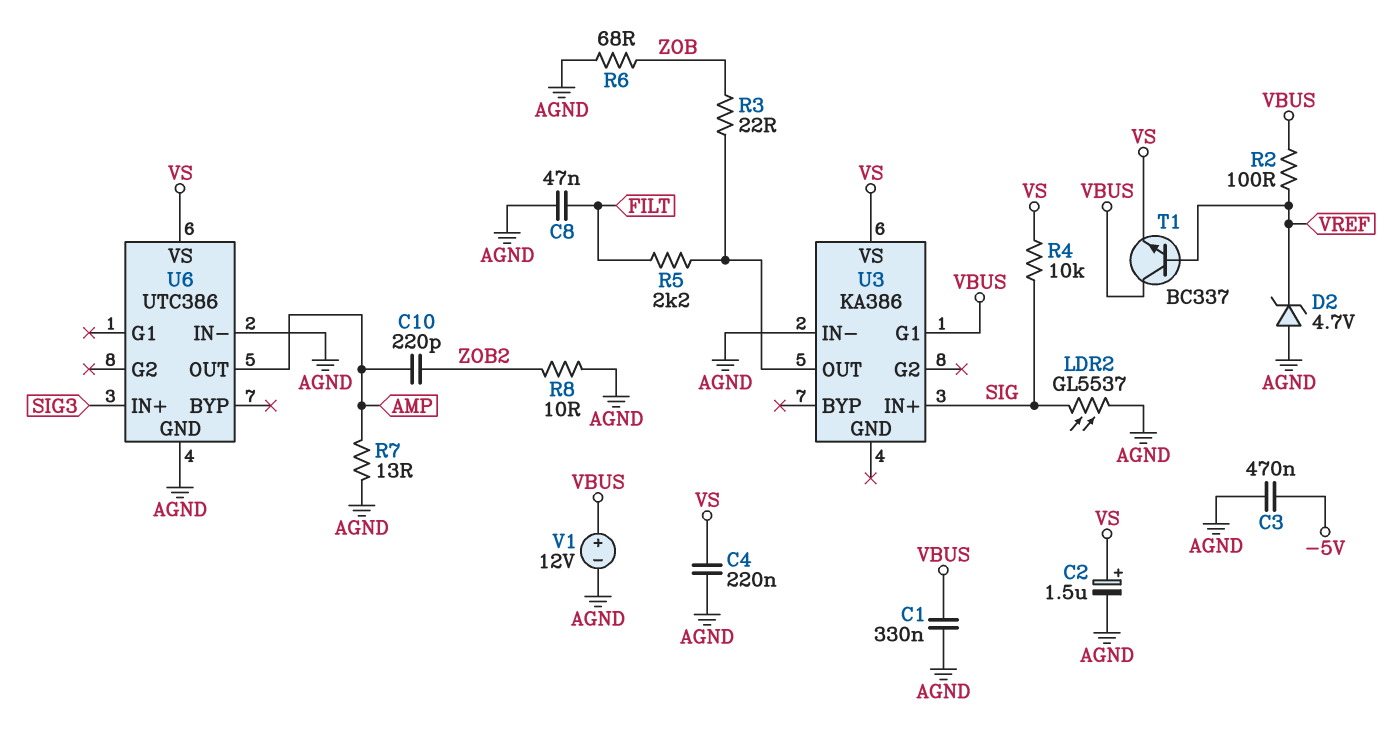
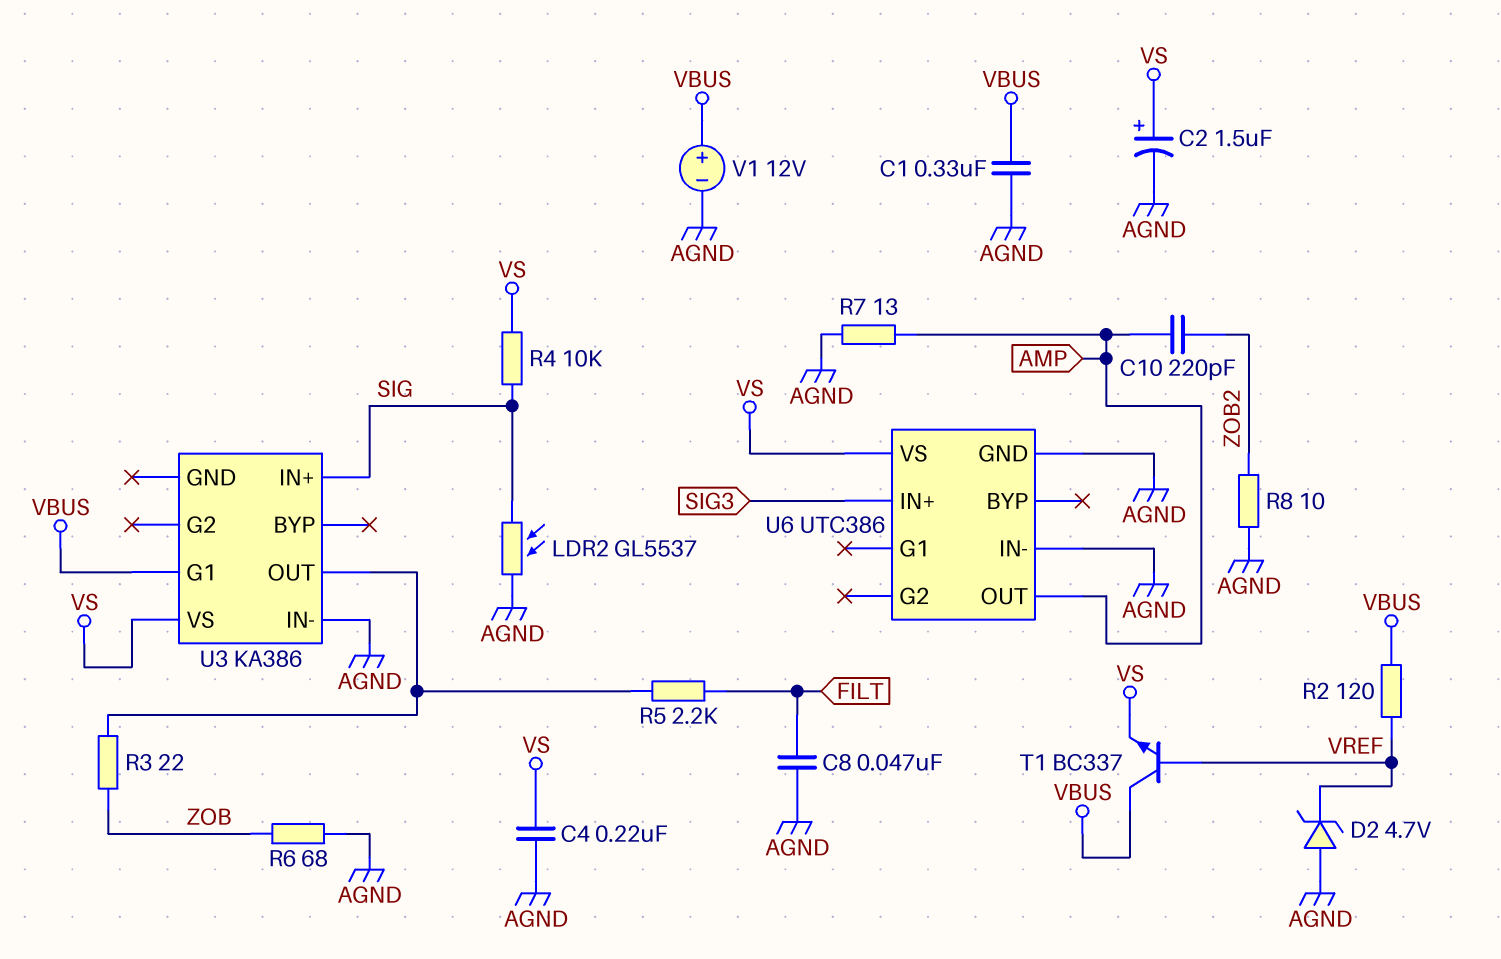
C3: 470nF (-5V, AGND) -> none
R2: 100 (VBUS, VREF) -> 120 (VBUS, VREF)

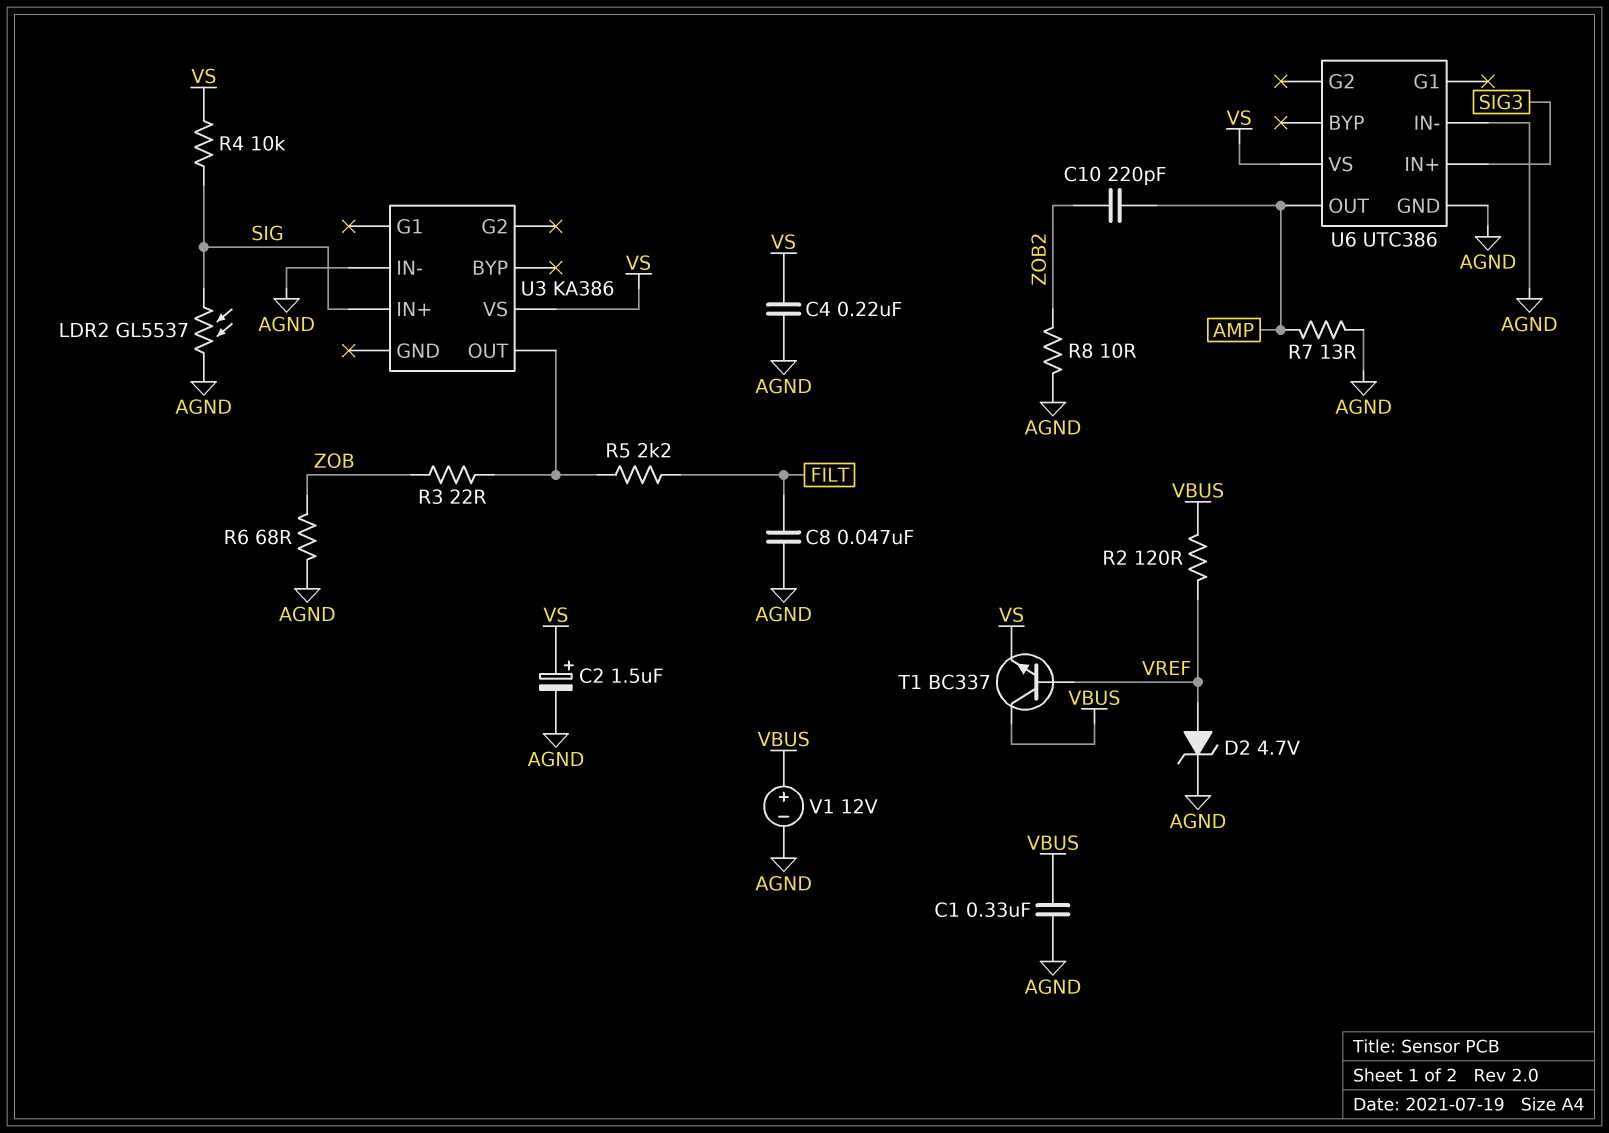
D2: zener 4.7V (A AGND, K VREF) -> zener 4.7V (A VREF, K AGND)
U3 pin G1: VBUS -> none

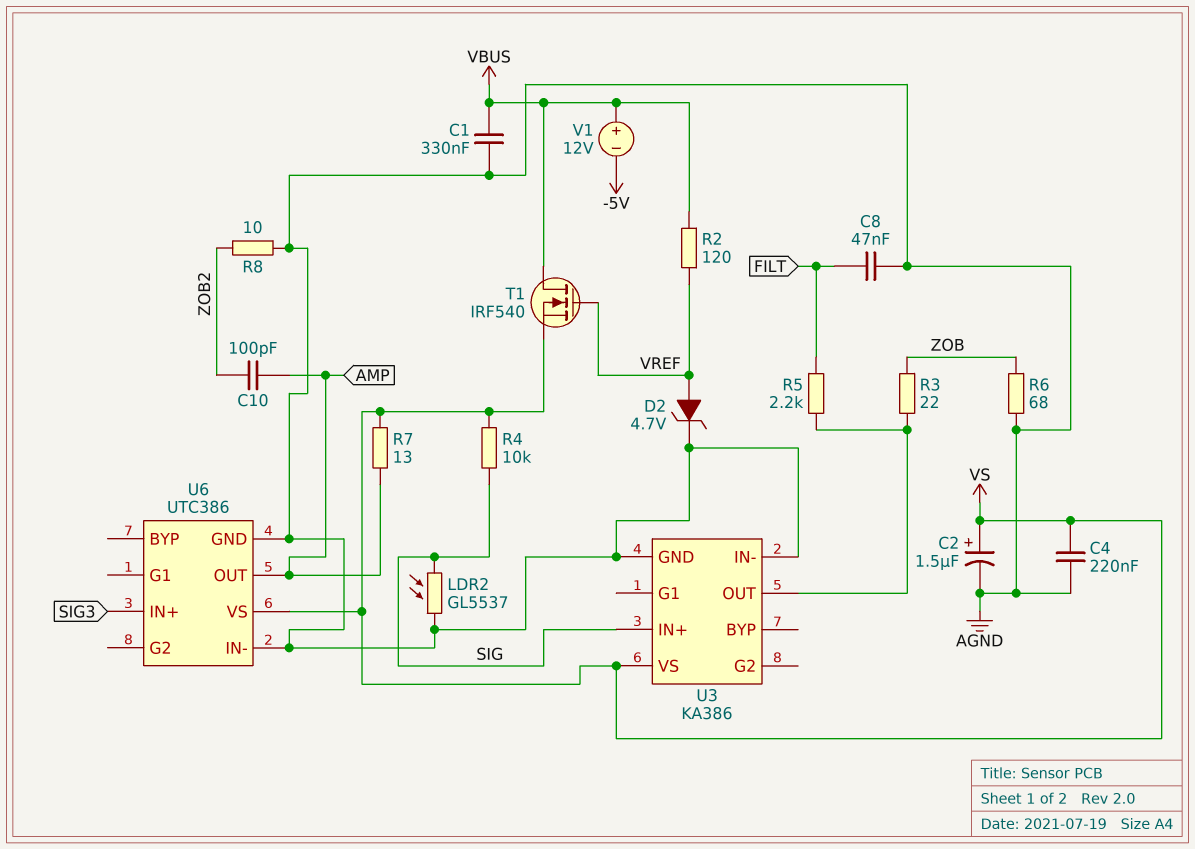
C10: 220pF (AMP, ZOB2) -> 100pF (AMP, ZOB2)
R7: 13 (AGND, AMP) -> 13 (AMP, VS)
T1: NPN BC337 (B VREF, C VBUS, E VS) -> NMOS IRF540 (G VREF, D VBUS, S VS)
U3 pin GND: none -> AGND
V1: 12V (plus VBUS, minus AGND) -> 12V (plus VBUS, minus -5V)

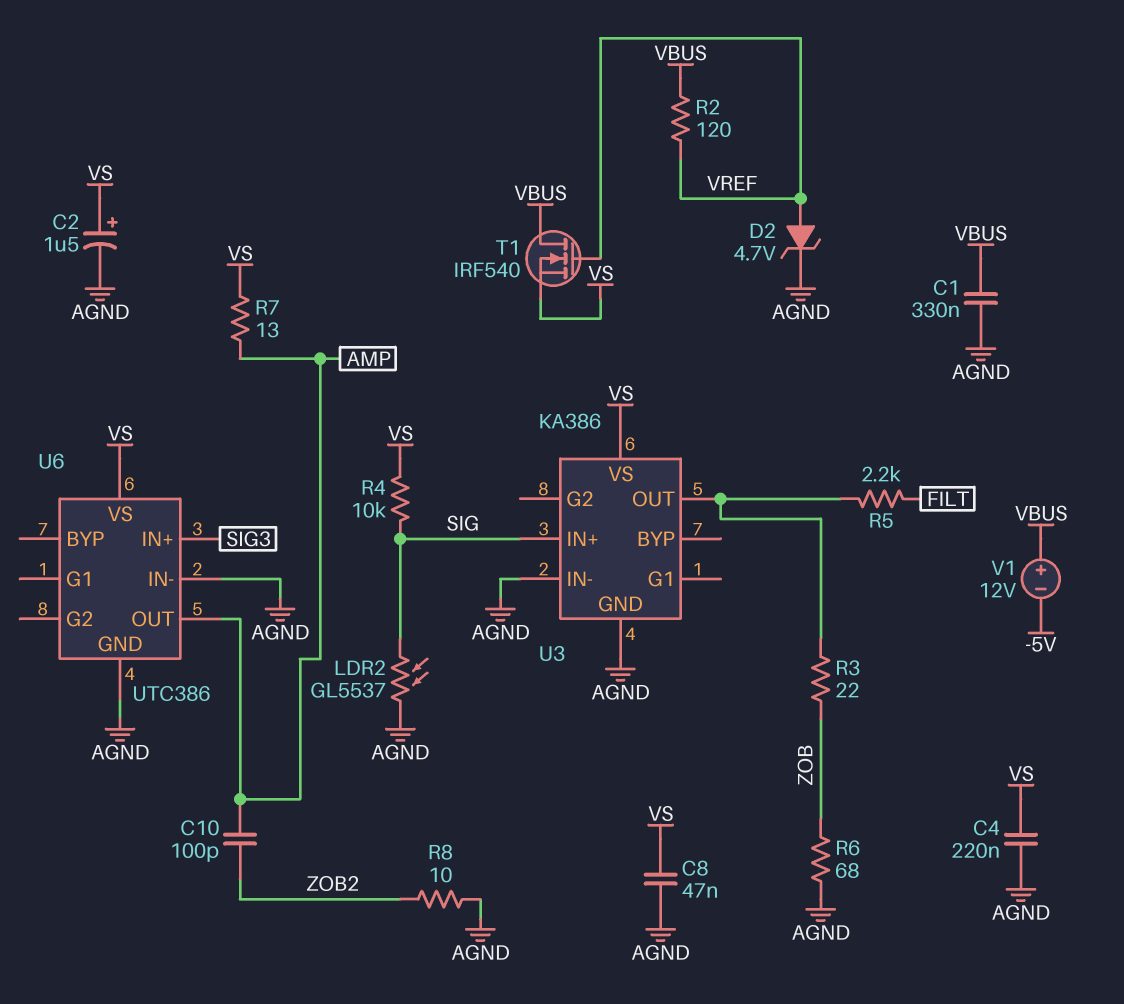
C8: 47nF (AGND, FILT) -> 47nF (AGND, VS)

